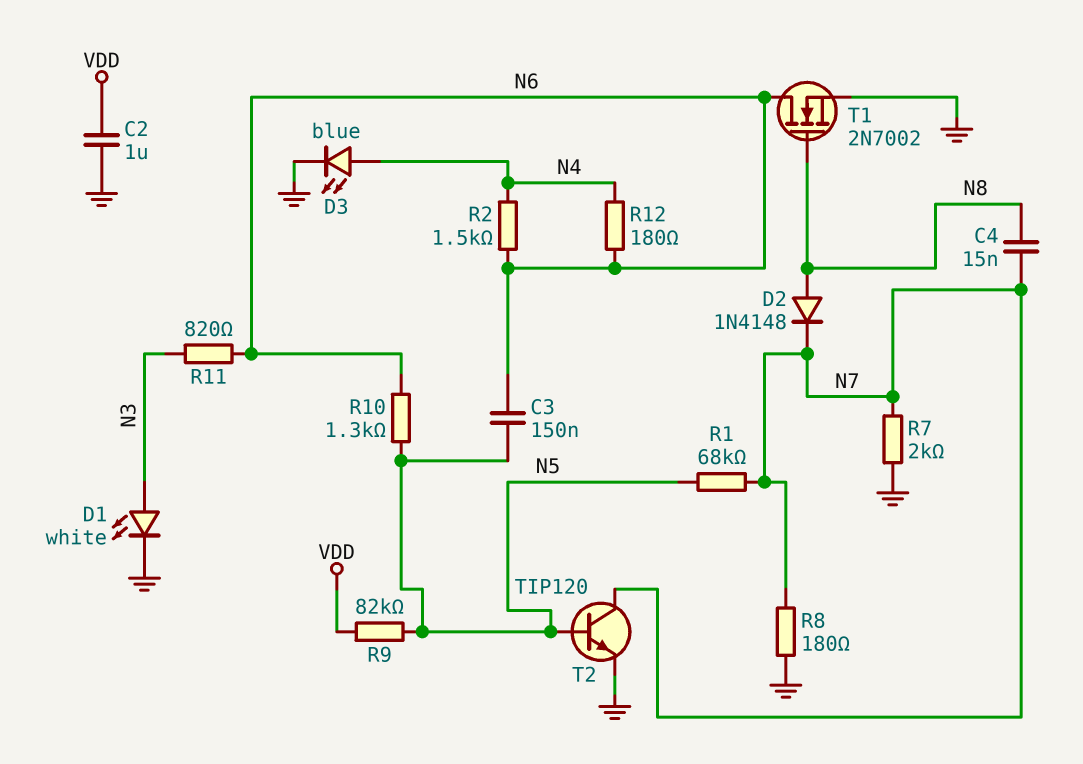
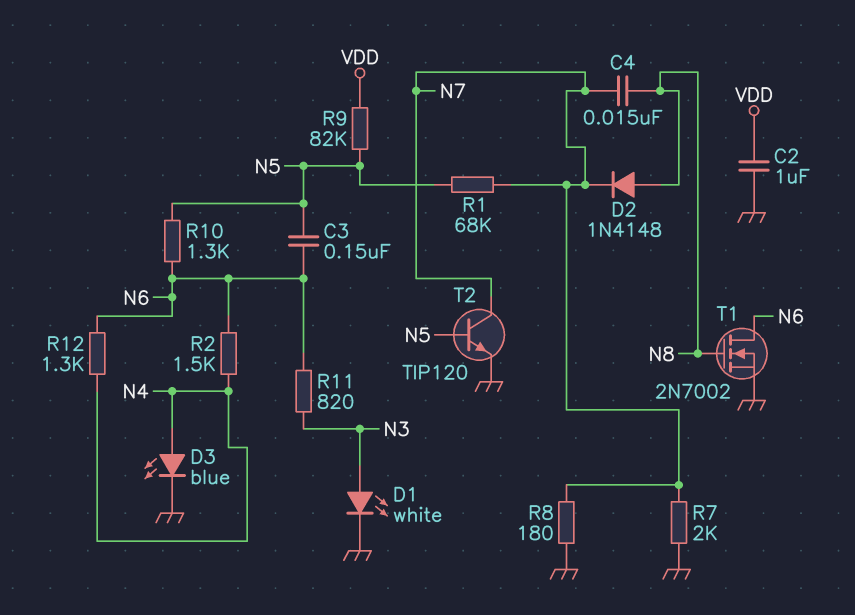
R12: 180 (N4, N6) -> 1.3k (N4, N6)

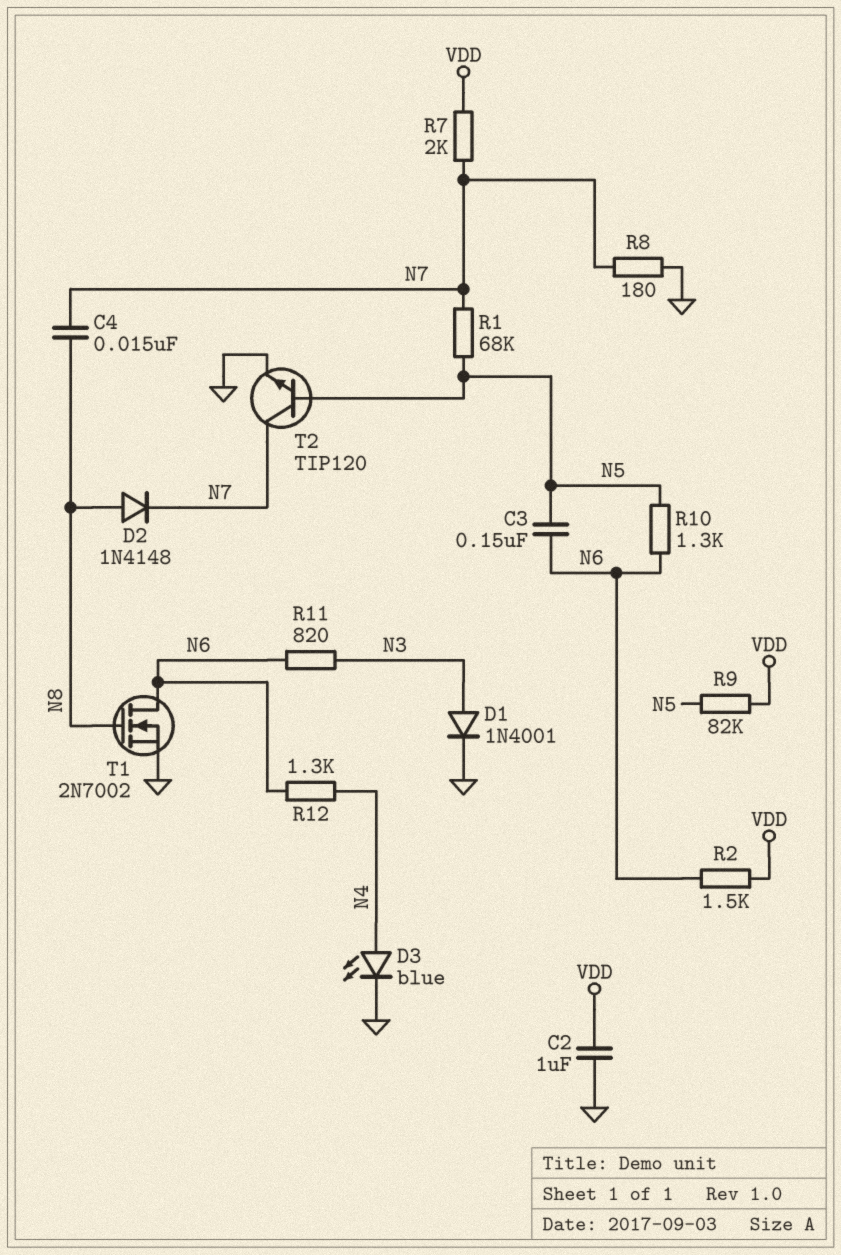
D1: LED white (A N3, K GND) -> diode 1N4001 (A N3, K GND)
R2: 1.5k (N4, N6) -> 1.5k (N6, VDD)
R7: 2k (GND, N7) -> 2k (N7, VDD)

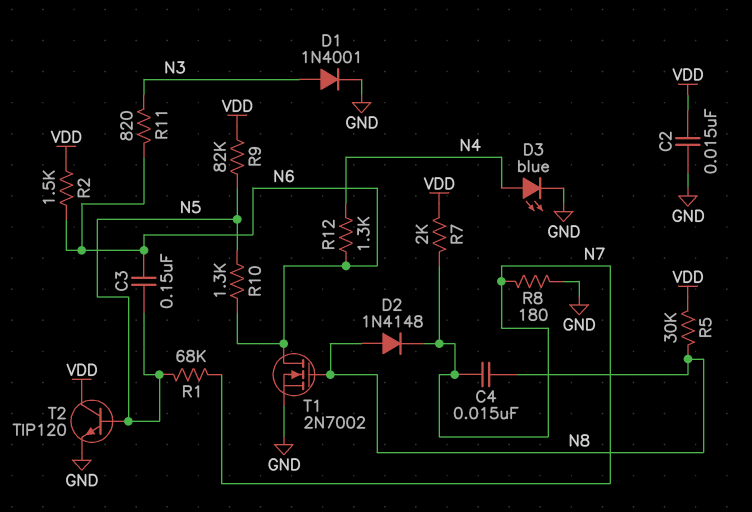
C2: 1uF (GND, VDD) -> 15nF (GND, VDD)
R5: none -> 30k (N8, VDD)
T2: NPN TIP120 (B N5, C N7, E GND) -> NPN TIP120 (B N5, C VDD, E GND)

